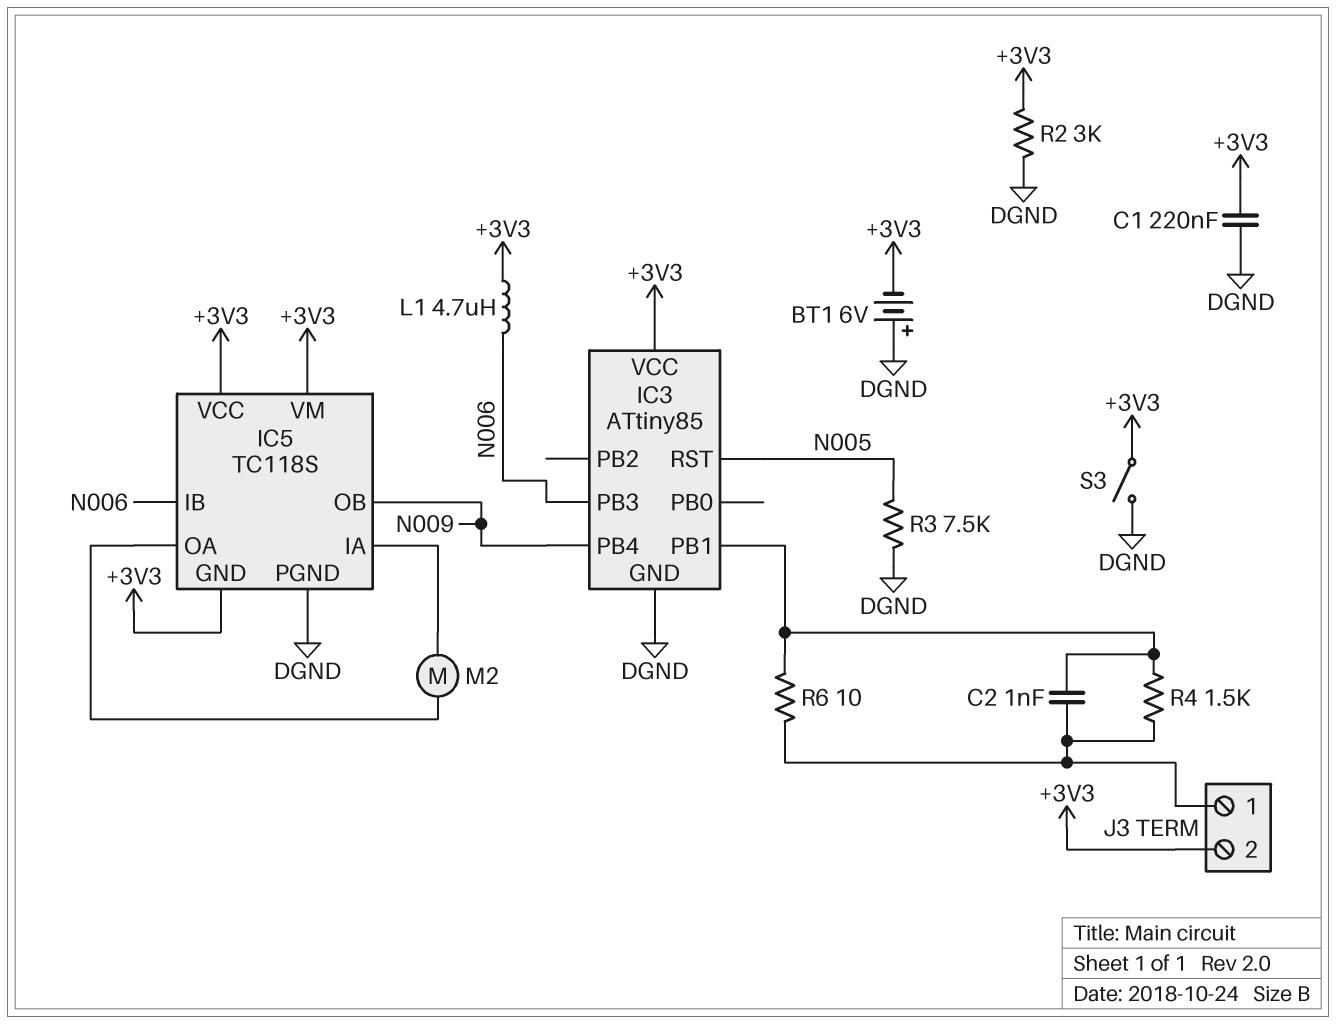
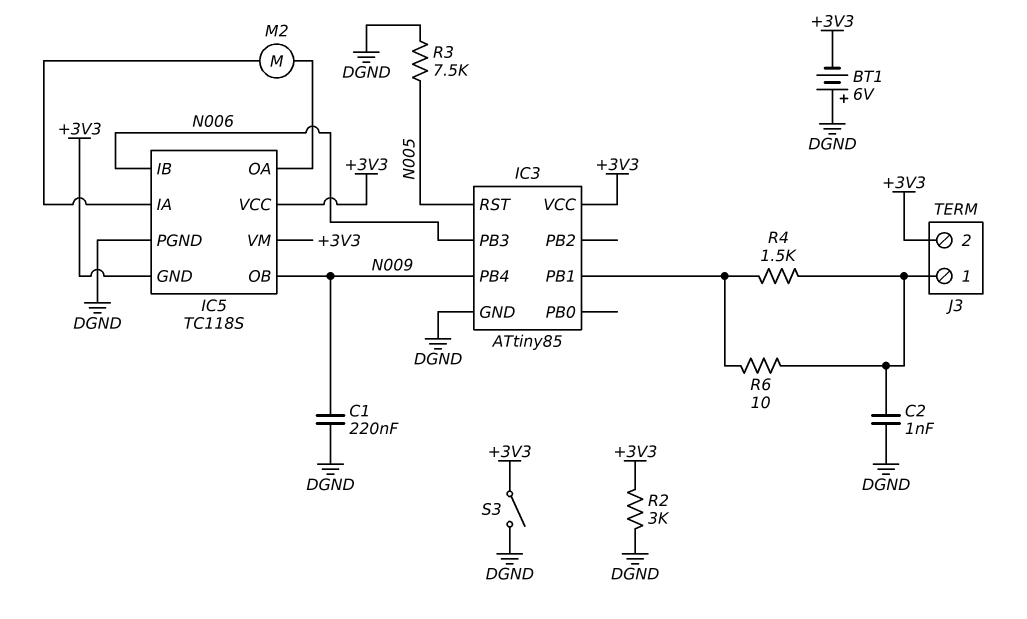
C1: 220nF (+3V3, DGND) -> 220nF (DGND, N009)
C2: 1nF (IC3/PB1, J3/1) -> 1nF (DGND, J3/1)
L1: 4.7uH (+3V3, N006) -> none

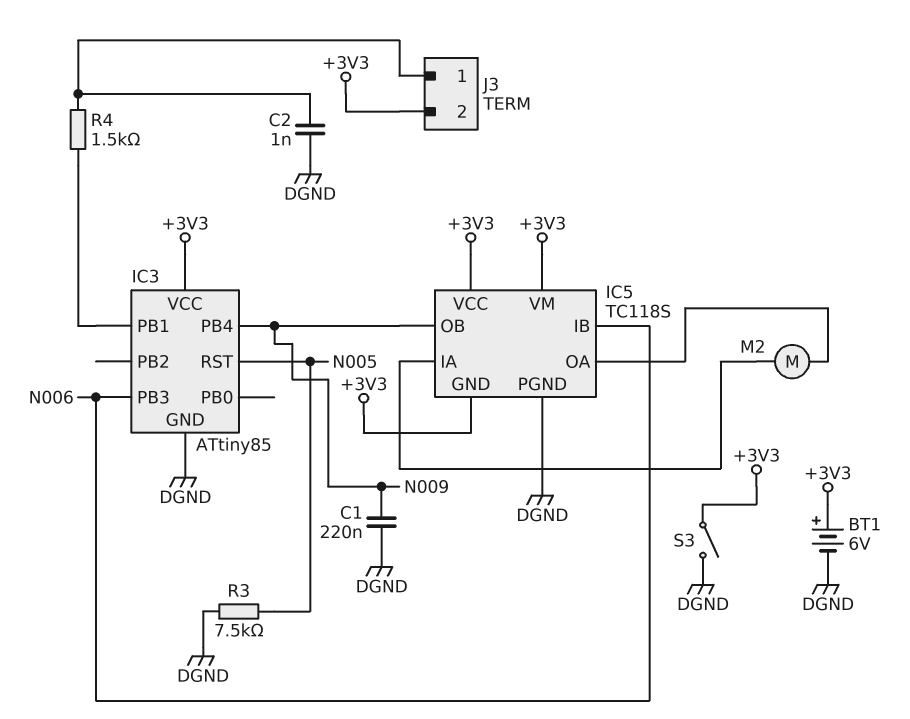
BT1: 6V (plus DGND, minus +3V3) -> 6V (plus +3V3, minus DGND)
R2: 3k (+3V3, DGND) -> none
R6: 10 (IC3/PB1, J3/1) -> none

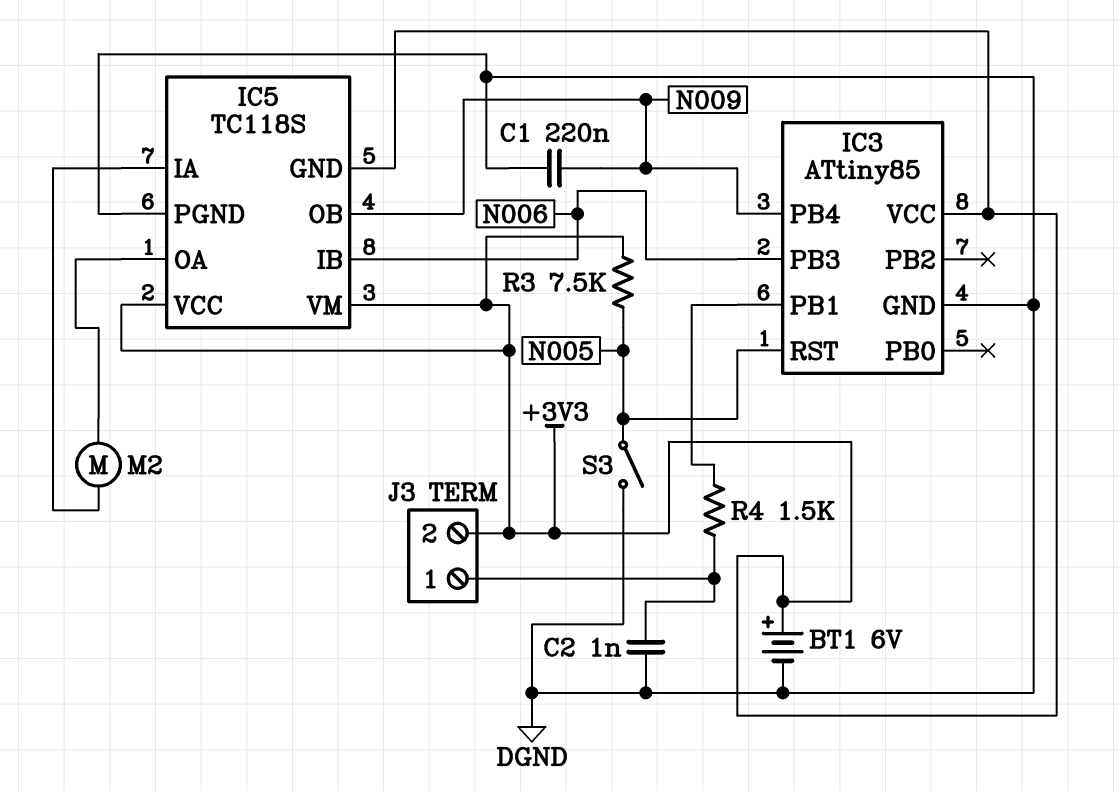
R3: 7.5k (DGND, N005) -> 7.5k (+3V3, N005)
S3: switch (+3V3, DGND) -> switch (DGND, N005)

